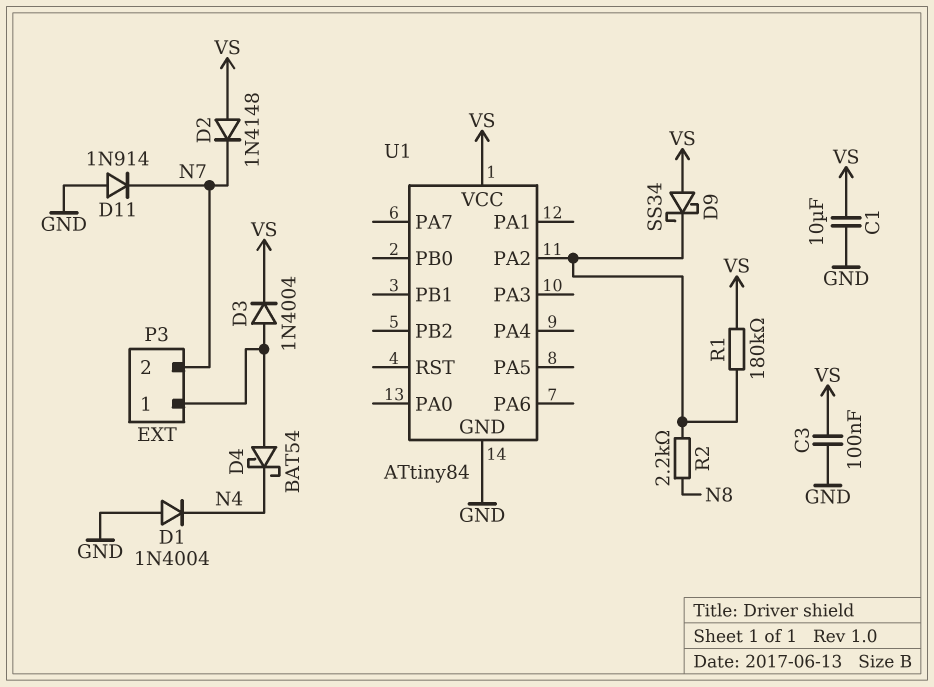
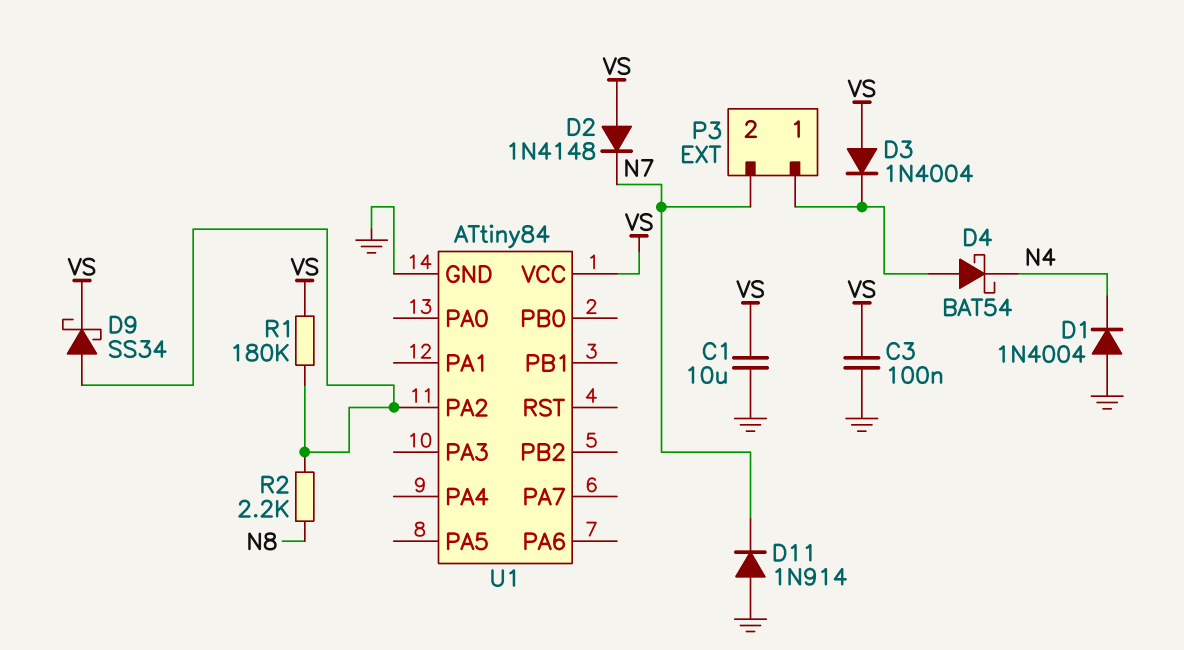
D3: diode 1N4004 (A P3/1, K VS) -> diode 1N4004 (A VS, K P3/1)
D9: schottky SS34 (A VS, K U1/PA2) -> schottky SS34 (A U1/PA2, K VS)

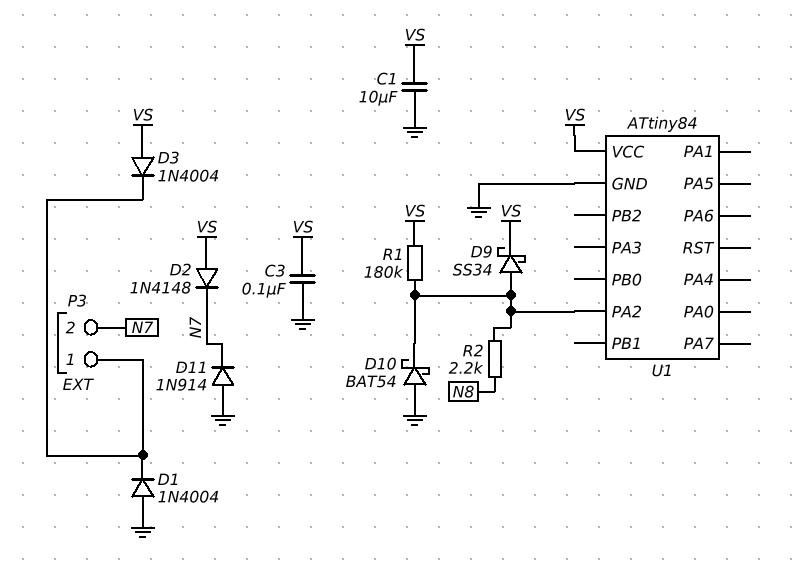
D1: diode 1N4004 (A GND, K N4) -> diode 1N4004 (A GND, K P3/1)
D4: schottky BAT54 (A P3/1, K N4) -> none
D10: none -> schottky BAT54 (A GND, K U1/PA2)

